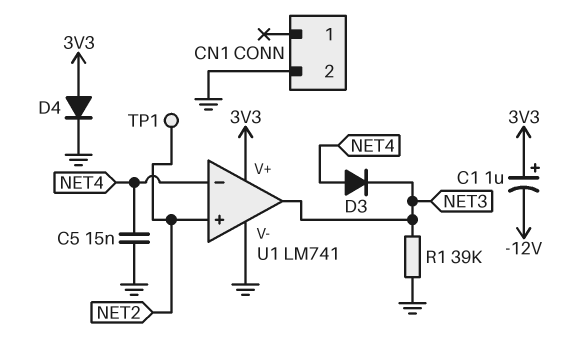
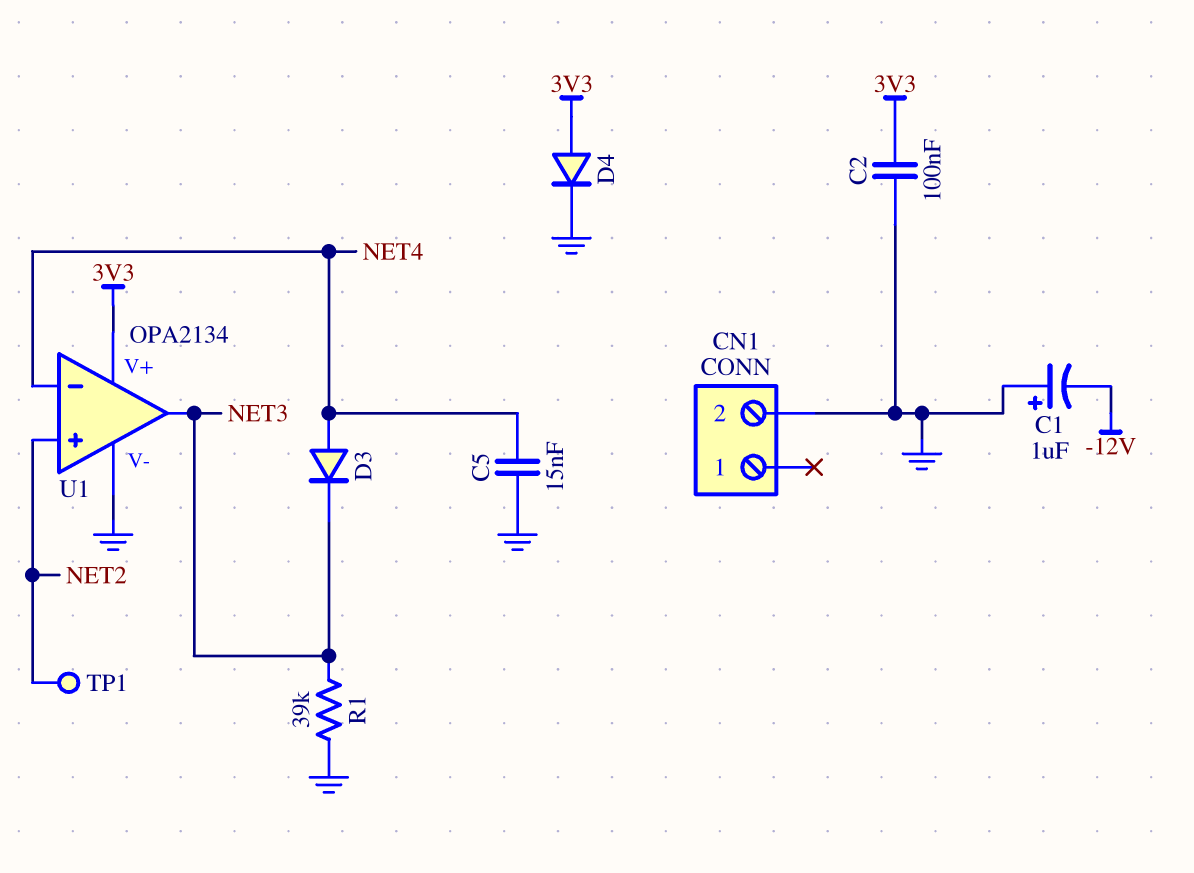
C1: 1uF (plus 3V3, minus -12V) -> 1uF (plus GND, minus -12V)
C2: none -> 100nF (3V3, GND)
U1: LM741 -> OPA2134

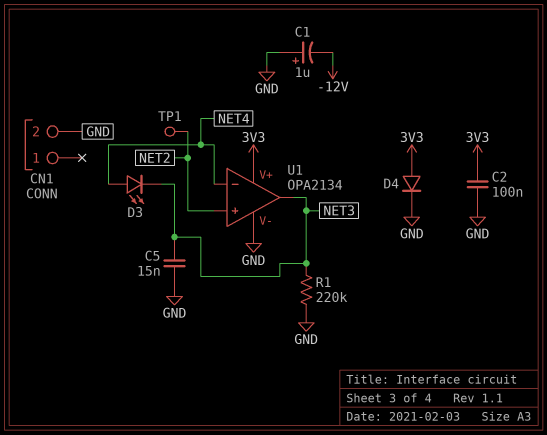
C5: 15nF (GND, NET4) -> 15nF (GND, NET3)
D3: diode (A NET4, K NET3) -> LED (A NET4, K NET3)
R1: 39k (GND, NET3) -> 220k (GND, NET3)

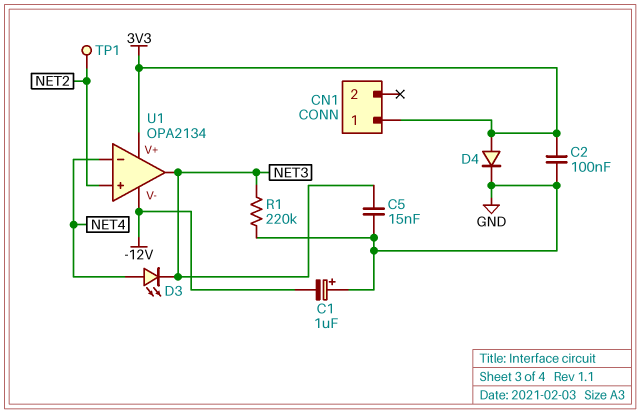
CN1 pin 1: none -> 3V3
CN1 pin 2: GND -> none
U1 pin V-: GND -> -12V

